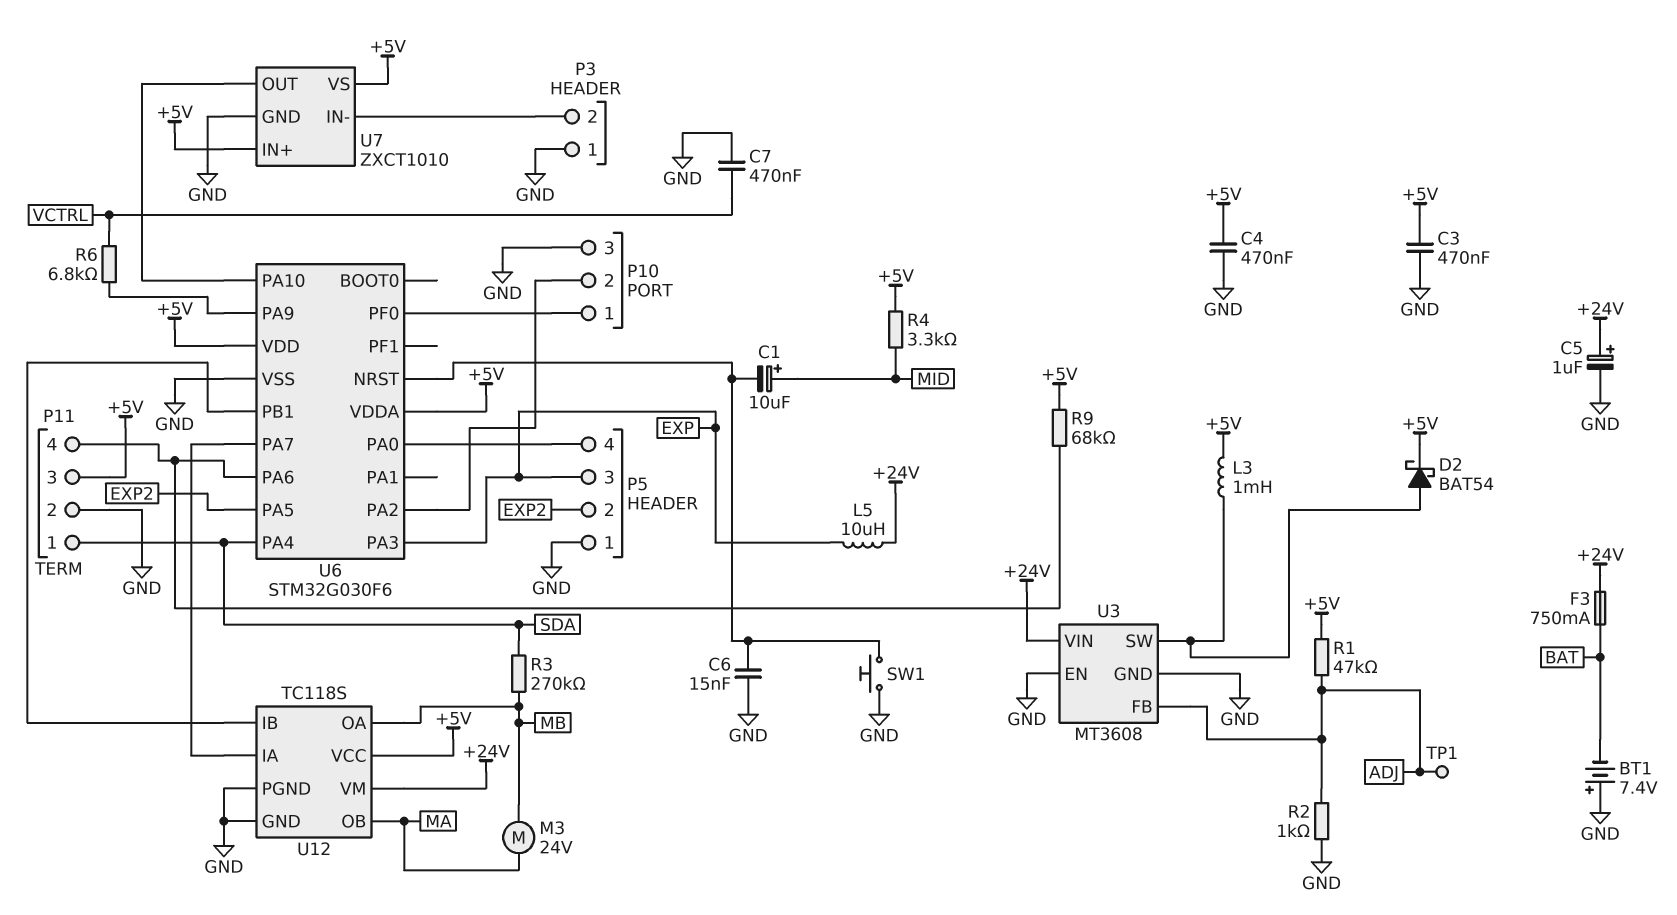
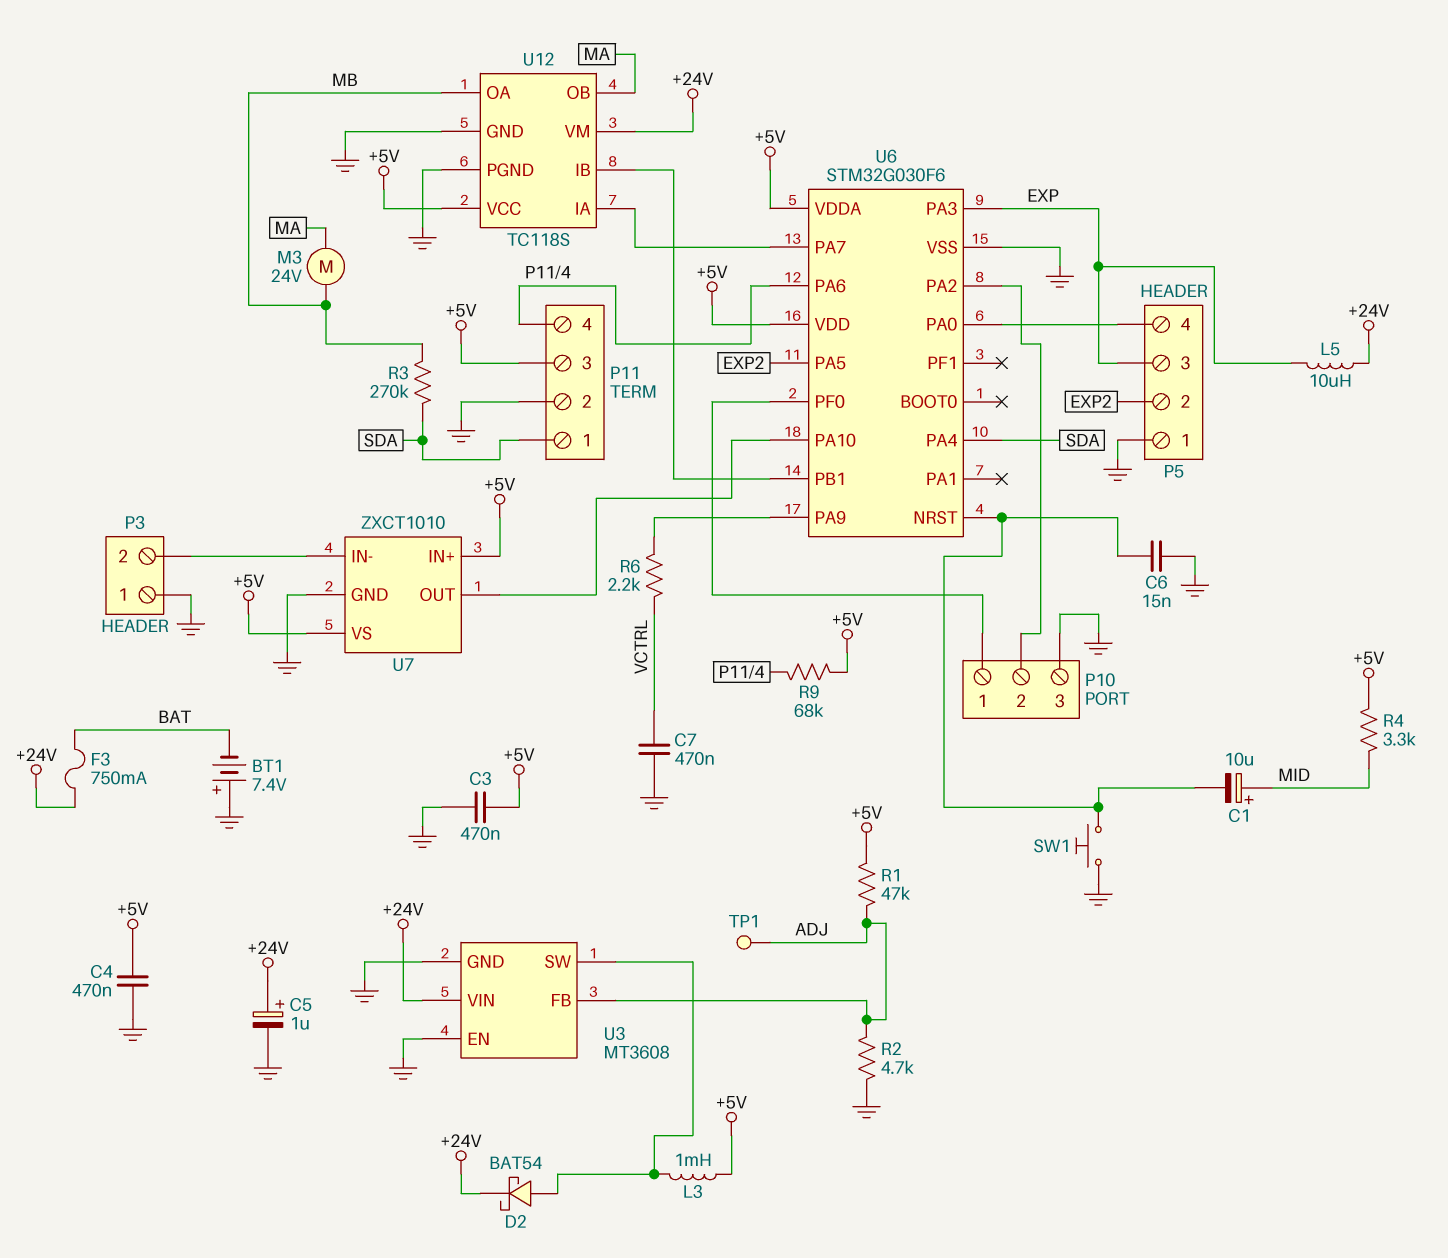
D2: schottky BAT54 (A U3/SW, K +5V) -> schottky BAT54 (A U3/SW, K +24V)
R2: 1k (ADJ, GND) -> 4.7k (ADJ, GND)
R6: 6.8k (U6/PA9, VCTRL) -> 2.2k (U6/PA9, VCTRL)

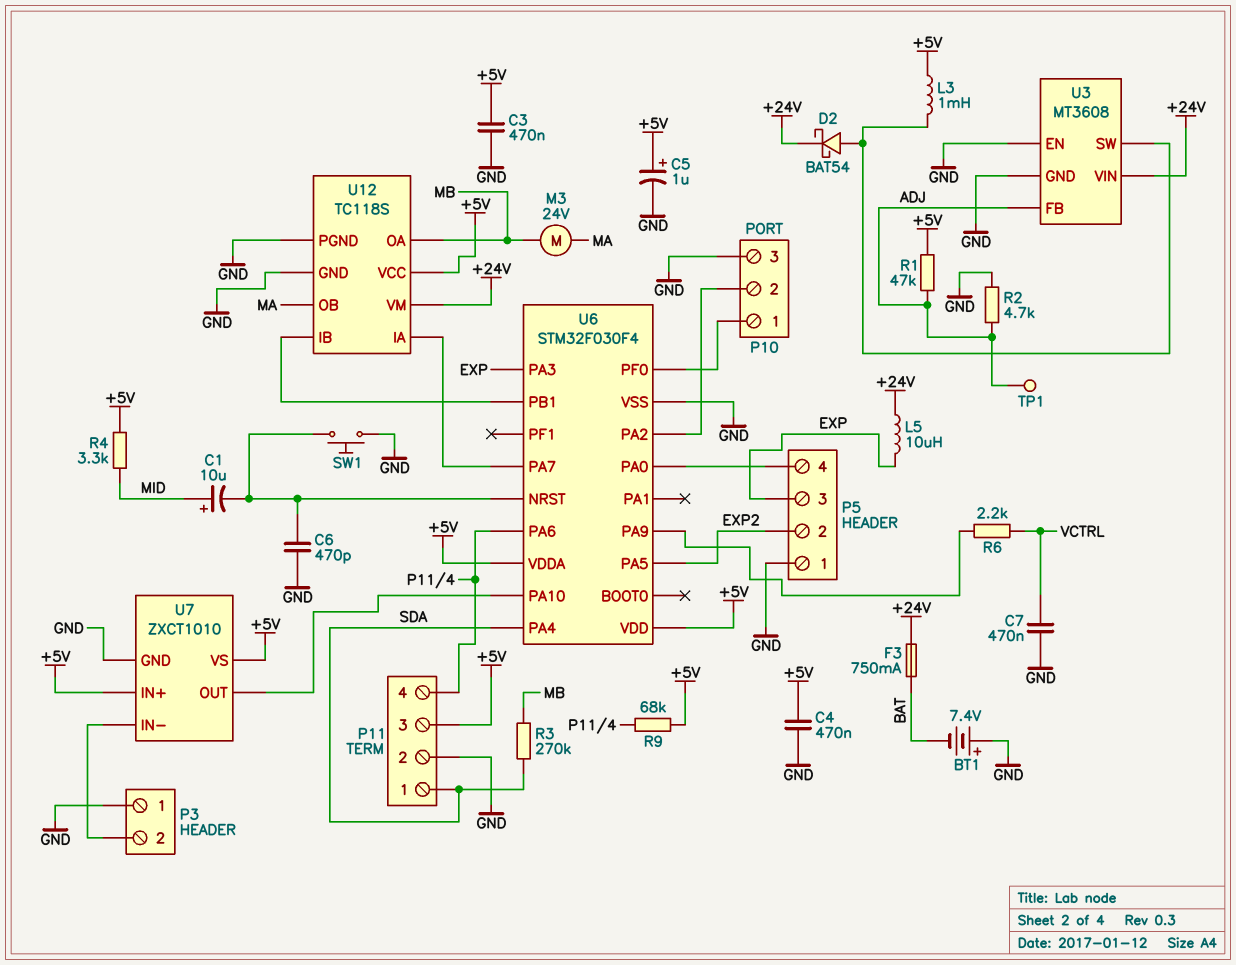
C5: 1uF (plus +24V, minus GND) -> 1uF (plus +5V, minus GND)
C6: 15nF (GND, U6/NRST) -> 470pF (GND, U6/NRST)
U6: STM32G030F6 -> STM32F030F4

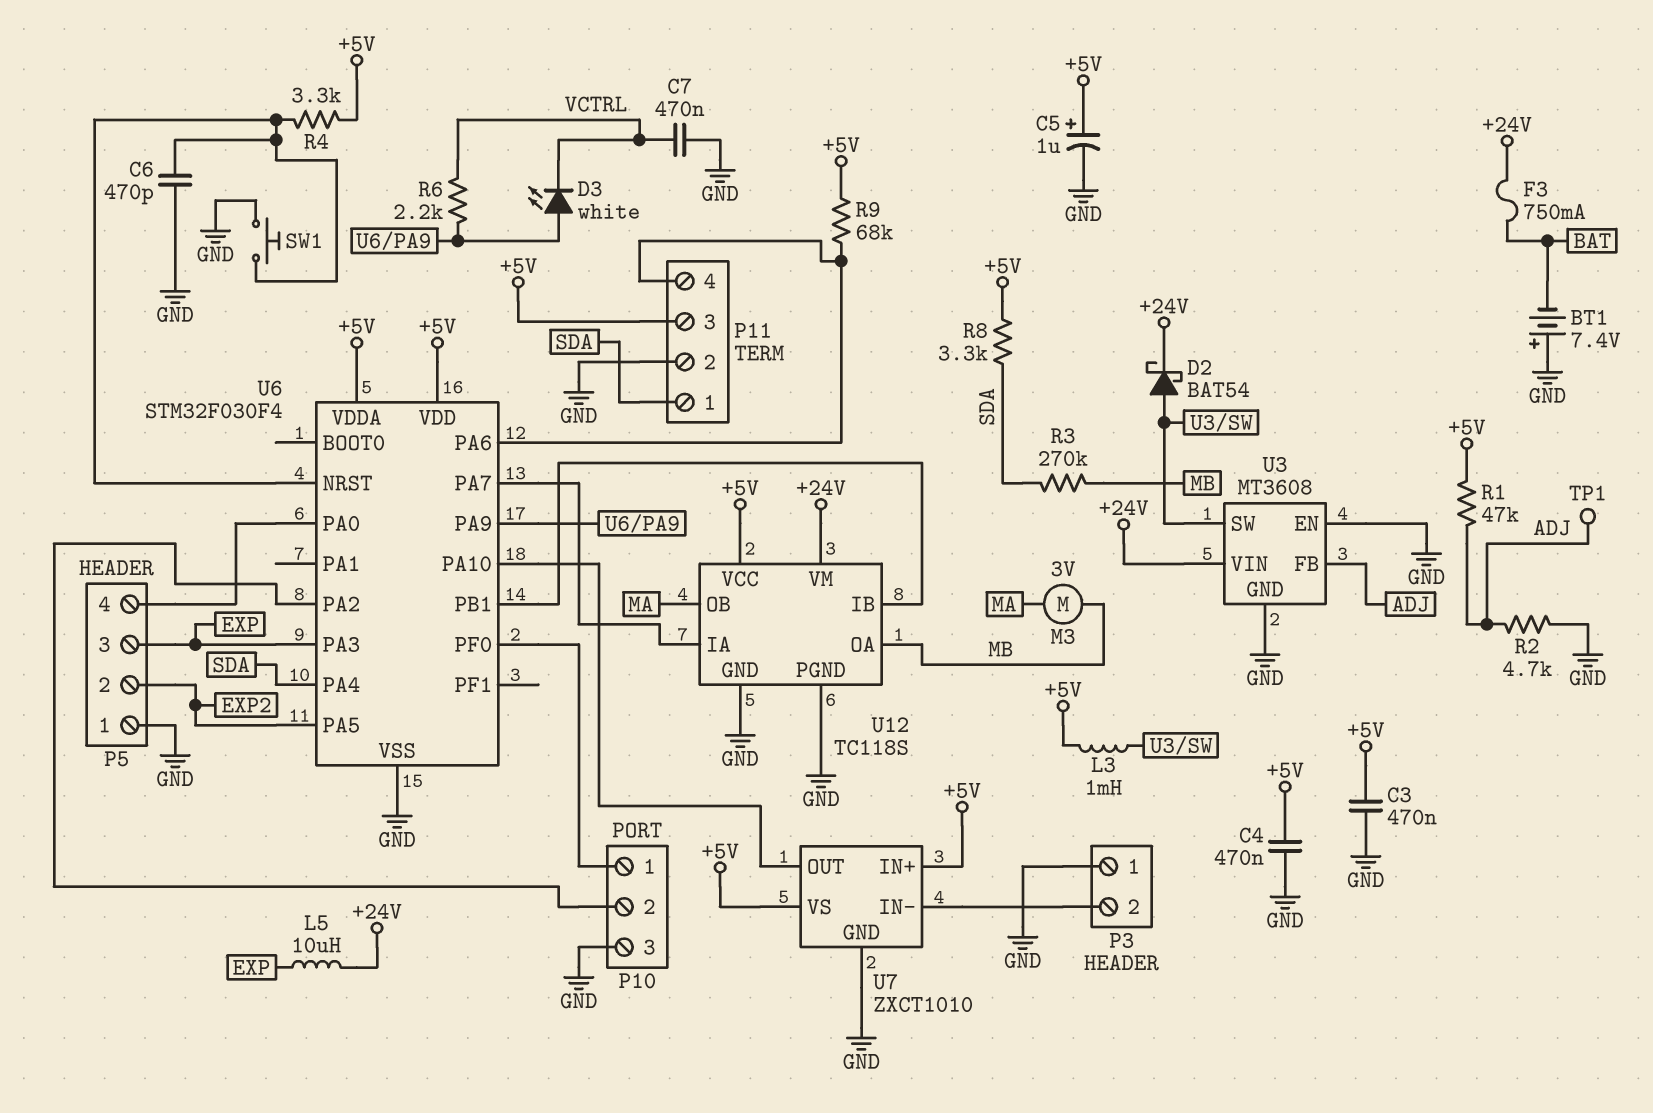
C1: 10uF (plus MID, minus U6/NRST) -> none
D3: none -> LED white (A U6/PA9, K VCTRL)
M3: motor 24V (MA, MB) -> motor 3V (MA, MB)
R4: 3.3k (+5V, MID) -> 3.3k (+5V, U6/NRST)
R8: none -> 3.3k (+5V, SDA)

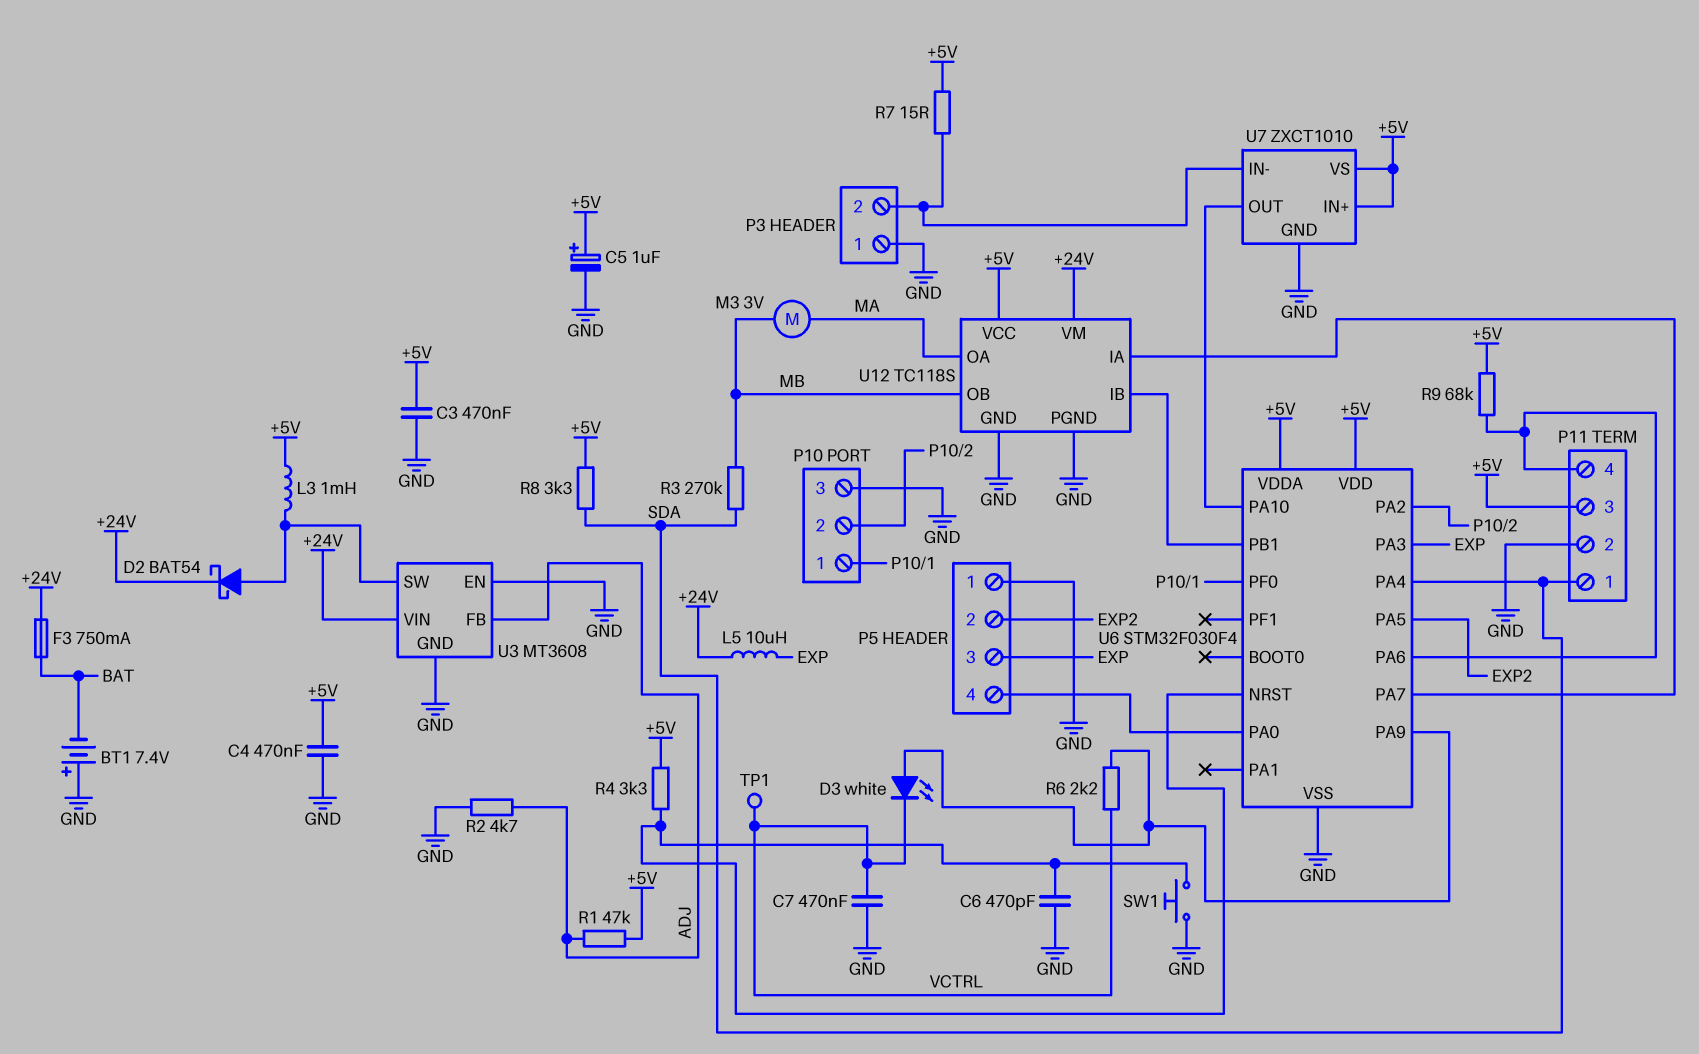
R7: none -> 15 (+5V, P3/2)
TP1: test point (ADJ) -> test point (VCTRL)
U12 pin OA: MB -> MA
U12 pin OB: MA -> MB

